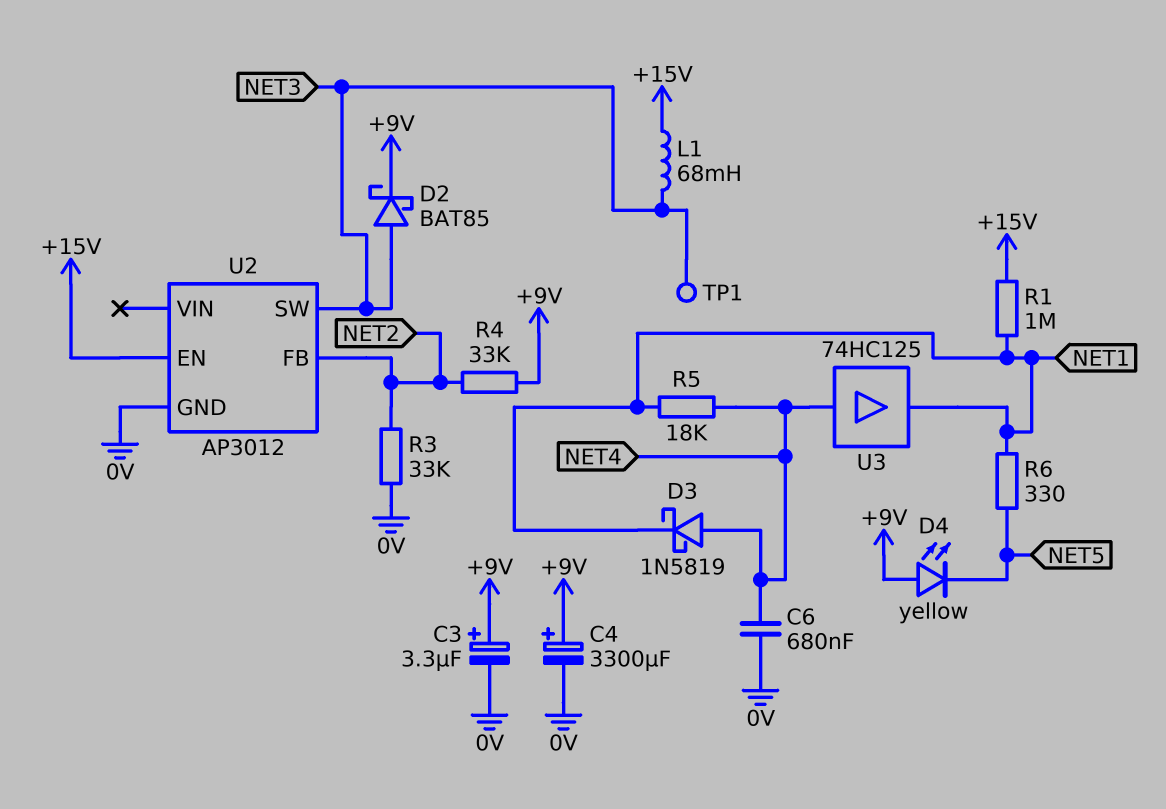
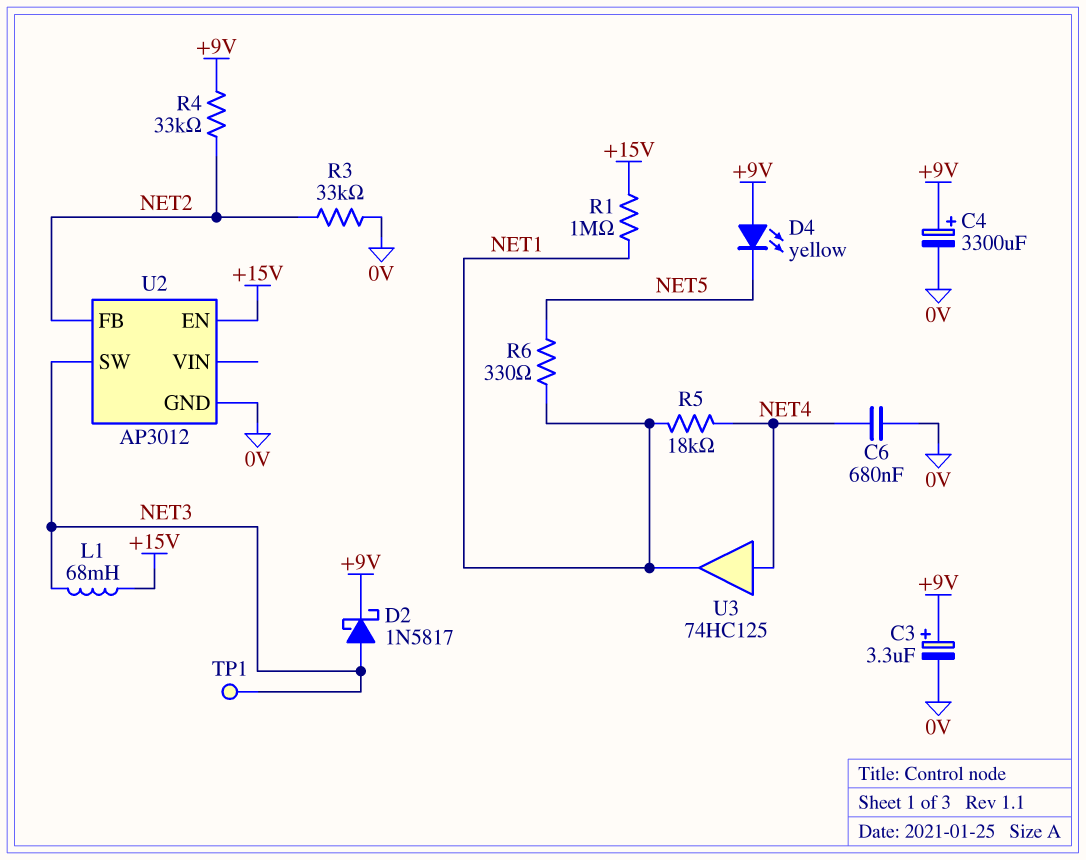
D2: schottky BAT85 (A NET3, K +9V) -> schottky 1N5817 (A NET3, K +9V)
D3: schottky 1N5819 (A NET4, K NET1) -> none

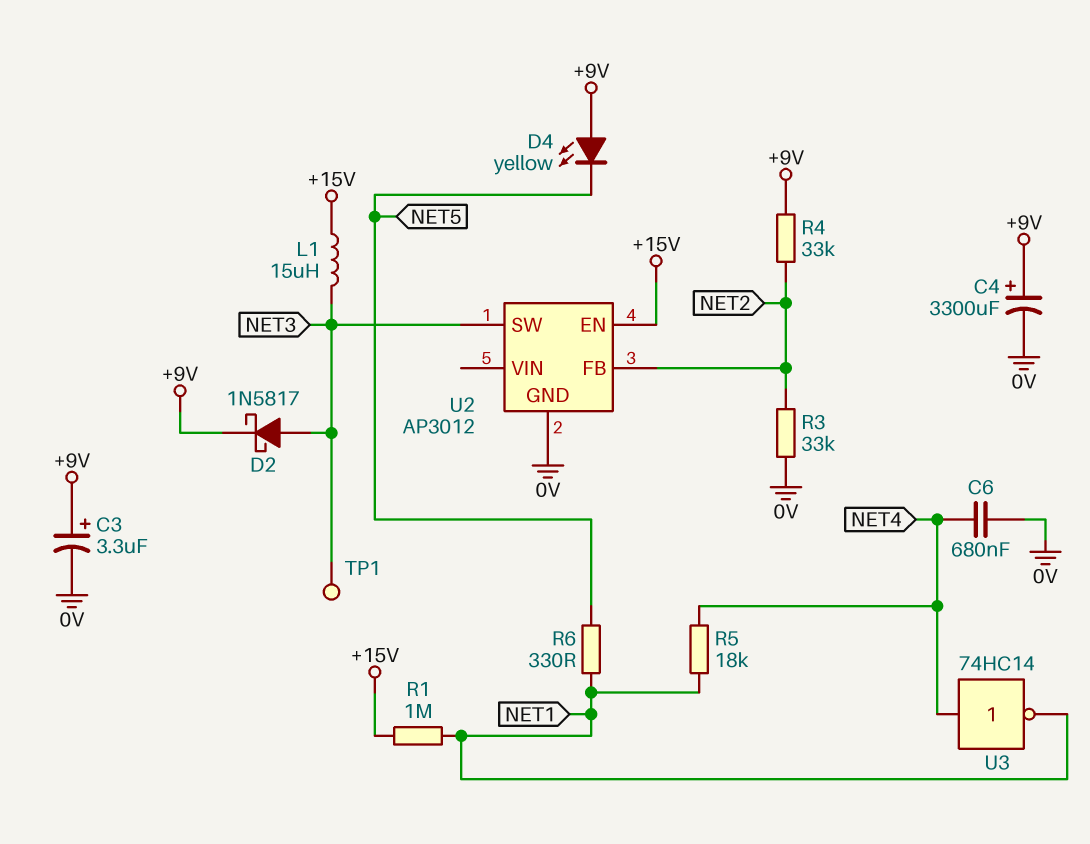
L1: 68mH (+15V, NET3) -> 15uH (+15V, NET3)
U3: buffer 74HC125 (in NET4, out NET1) -> NOT 74HC14 (in NET4, out NET1)

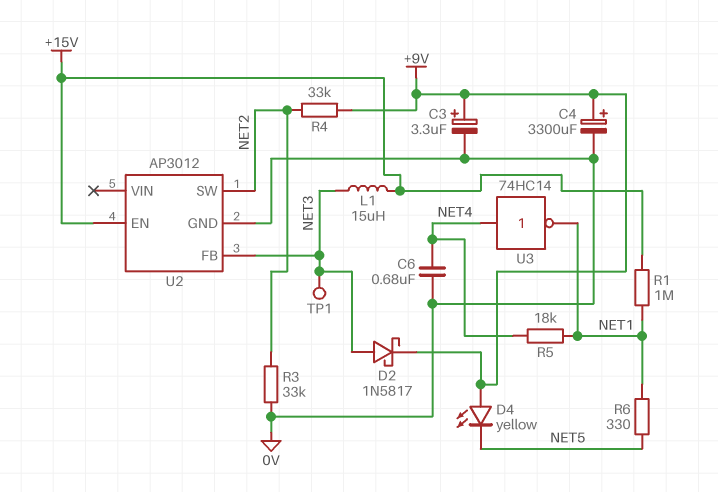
U2 pin FB: NET2 -> NET3
U2 pin SW: NET3 -> NET2

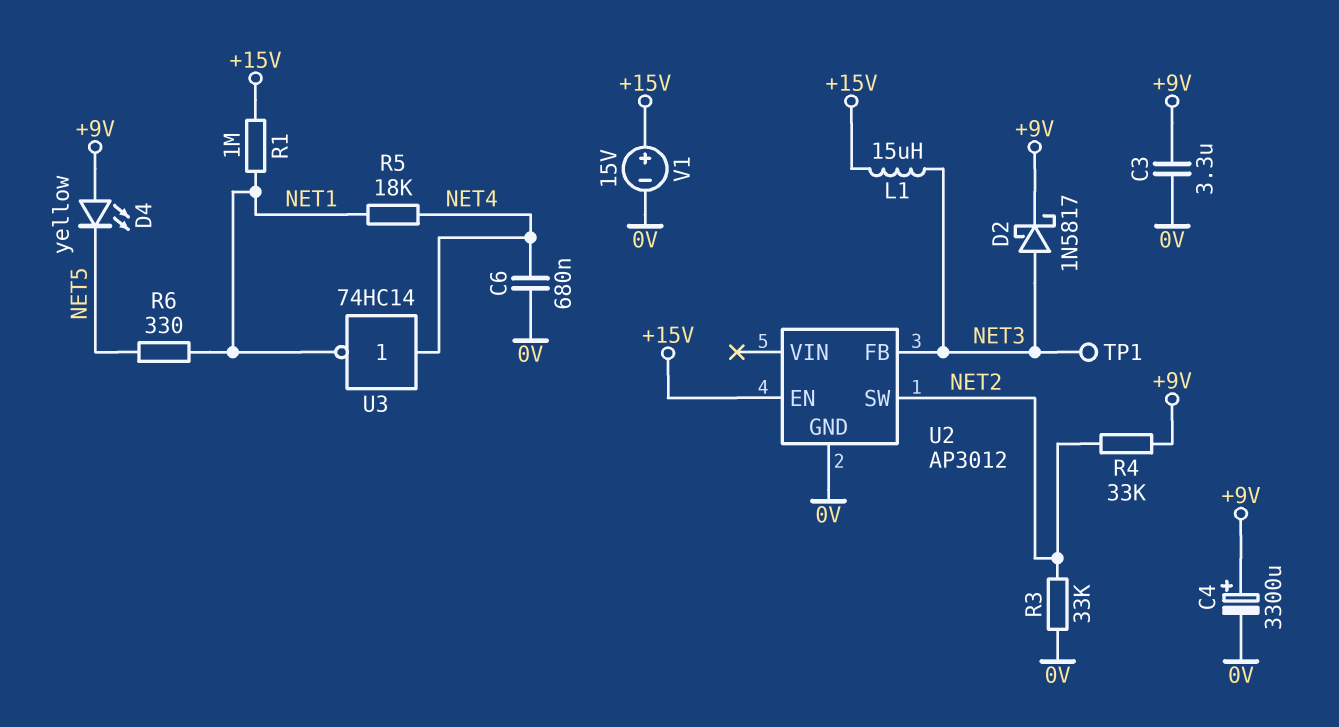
C3: 3.3uF (plus +9V, minus 0V) -> 3.3uF (+9V, 0V)
V1: none -> 15V (plus +15V, minus 0V)

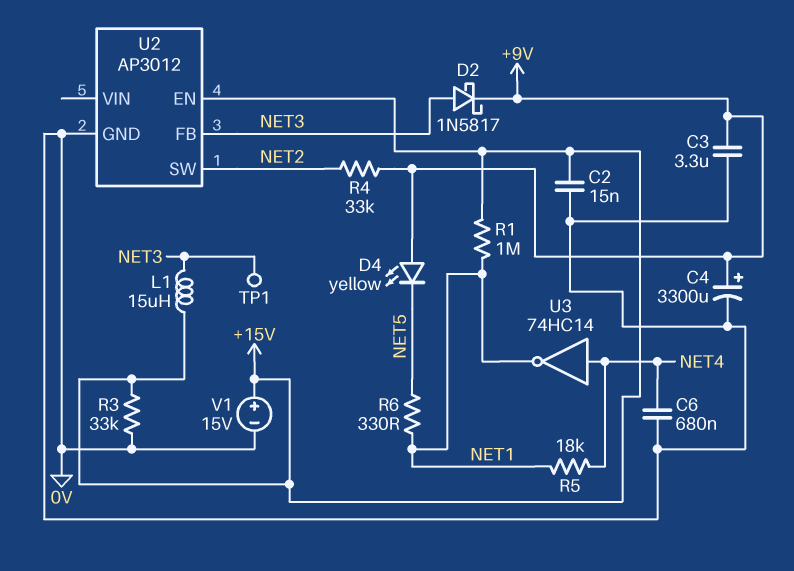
C2: none -> 15nF (+15V, 0V)
R3: 33k (0V, NET2) -> 33k (+15V, 0V)

